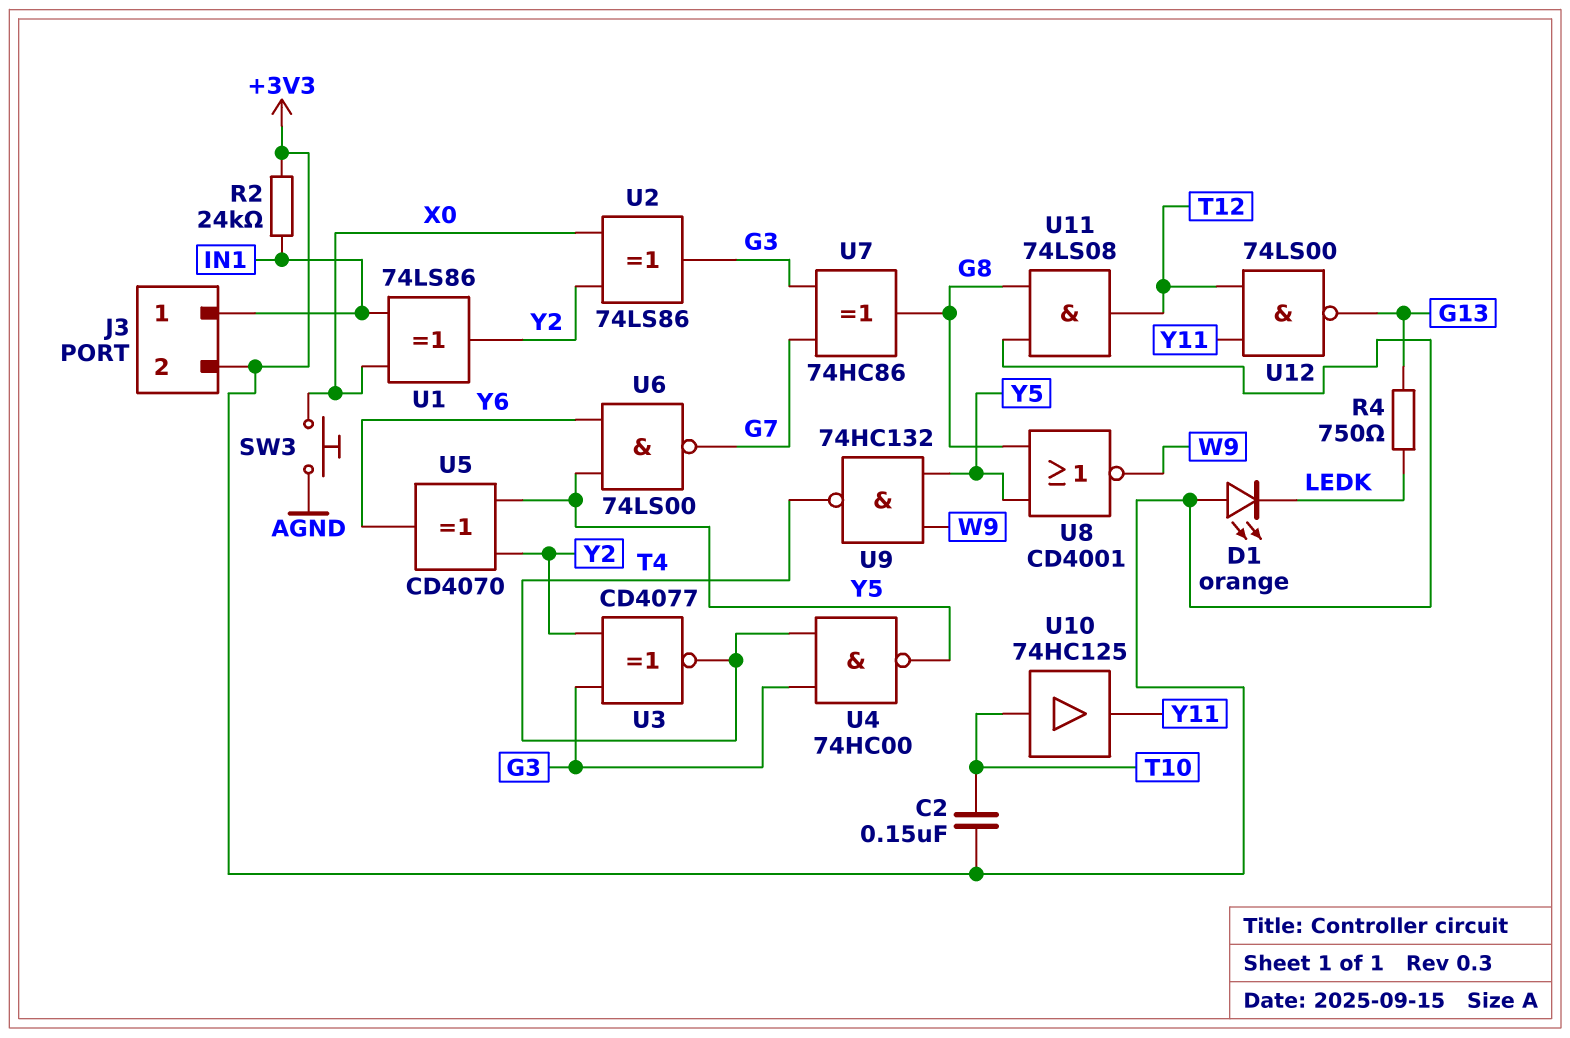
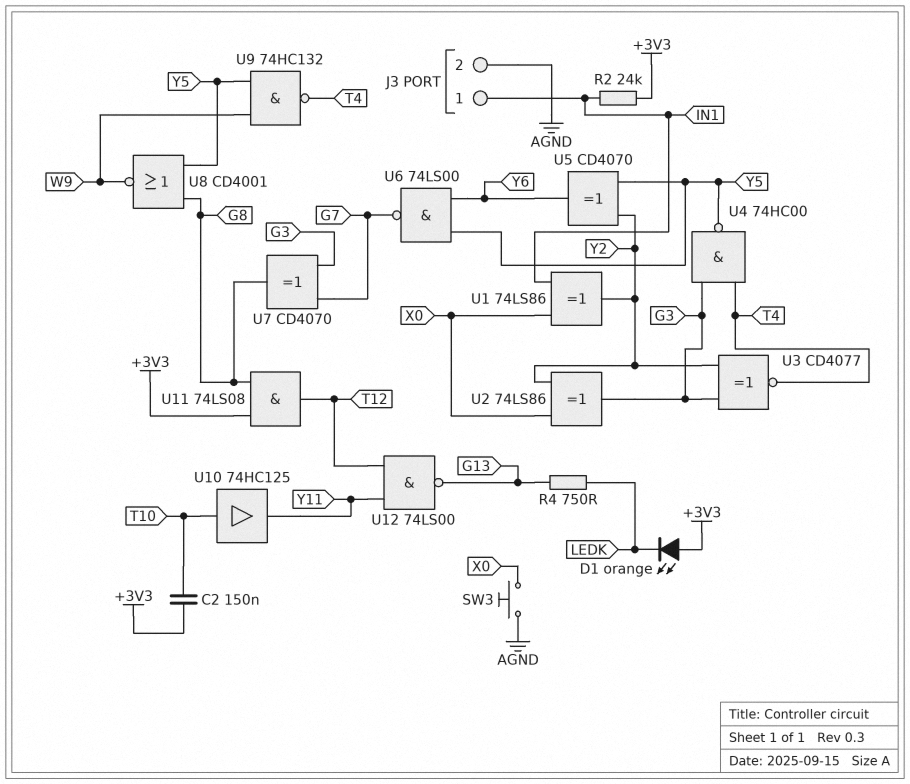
J3 pin 2: +3V3 -> AGND
U7: XOR 74HC86 (in G3, in G7, out G8) -> XOR CD4070 (in G3, in G7, out G8)

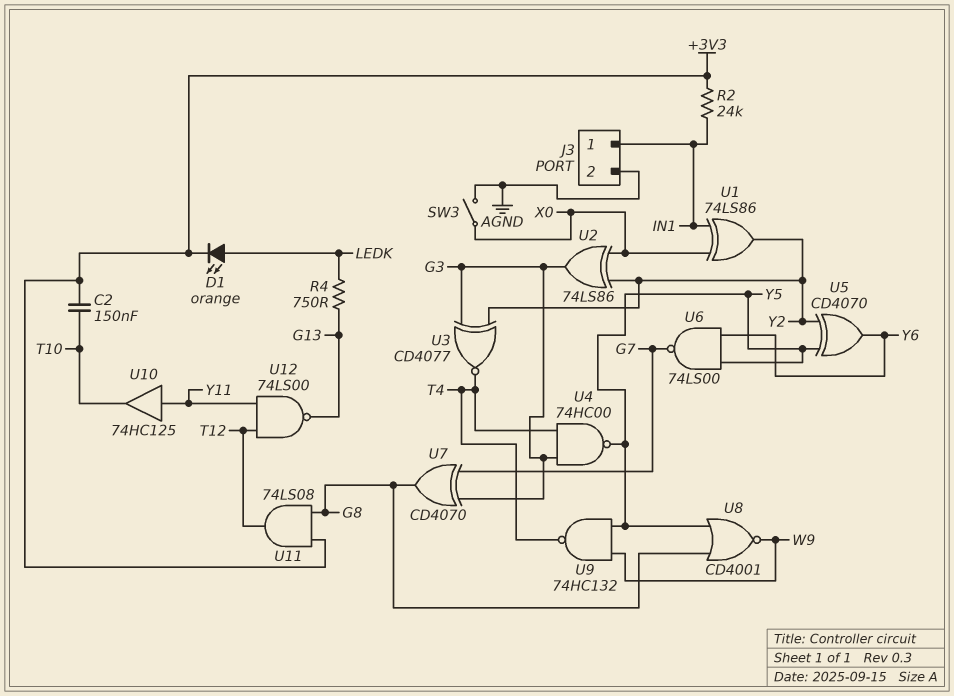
D1: LED orange (A +3V3, K LEDK) -> LED orange (A LEDK, K +3V3)
SW3: button (AGND, X0) -> switch (AGND, X0)
U10: buffer 74HC125 (in T10, out Y11) -> buffer 74HC125 (in Y11, out T10)

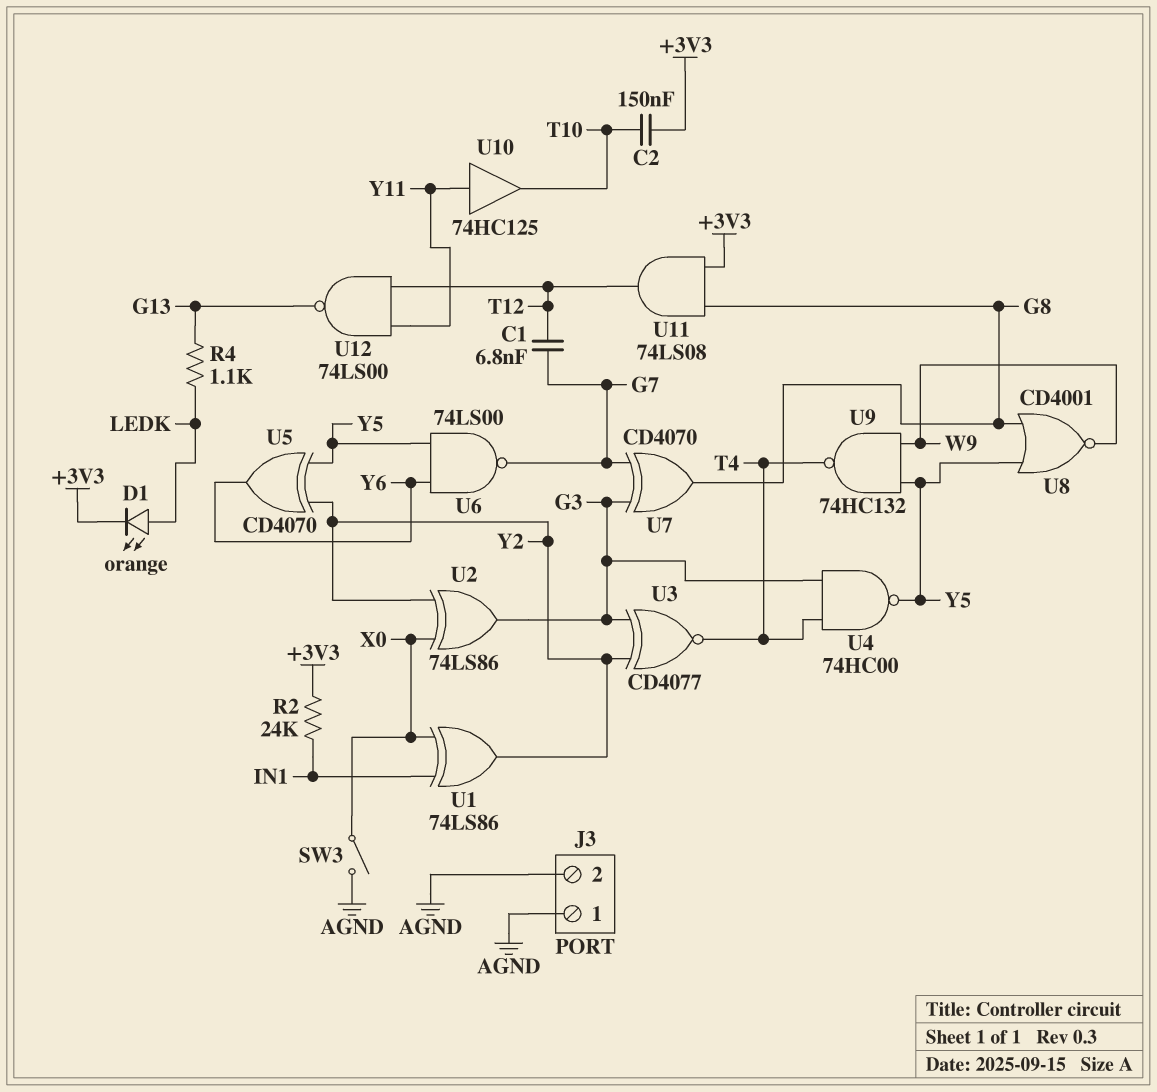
C1: none -> 6.8nF (G7, T12)
J3 pin 1: IN1 -> AGND
R4: 750 (G13, LEDK) -> 1.1k (G13, LEDK)

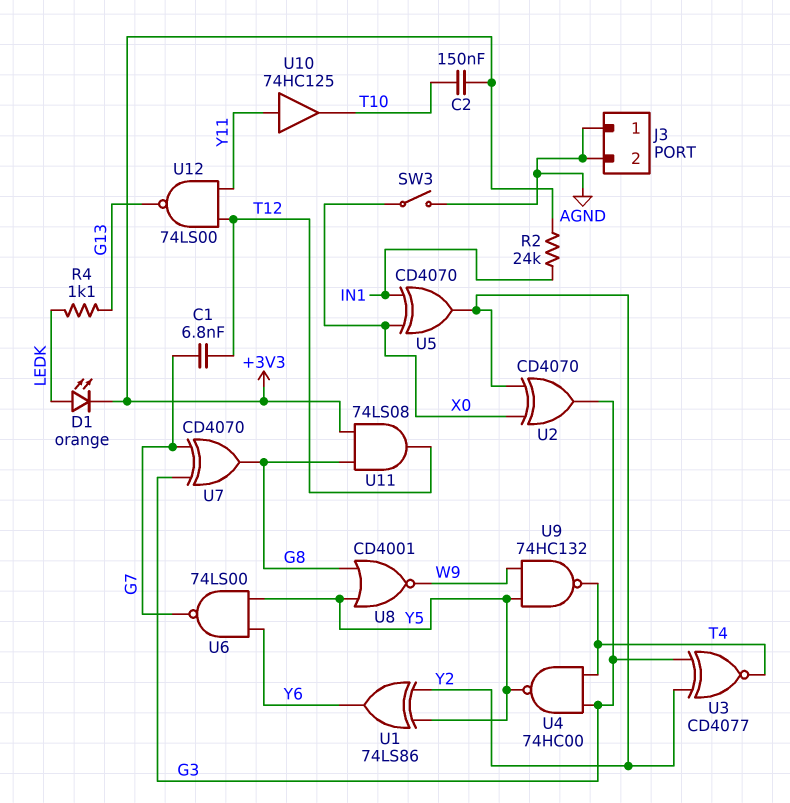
U1: XOR 74LS86 (in IN1, in X0, out Y2) -> XOR 74LS86 (in Y2, in Y5, out Y6)
U2: XOR 74LS86 (in X0, in Y2, out G3) -> XOR CD4070 (in X0, in Y2, out G3)
U5: XOR CD4070 (in Y2, in Y5, out Y6) -> XOR CD4070 (in IN1, in X0, out Y2)

